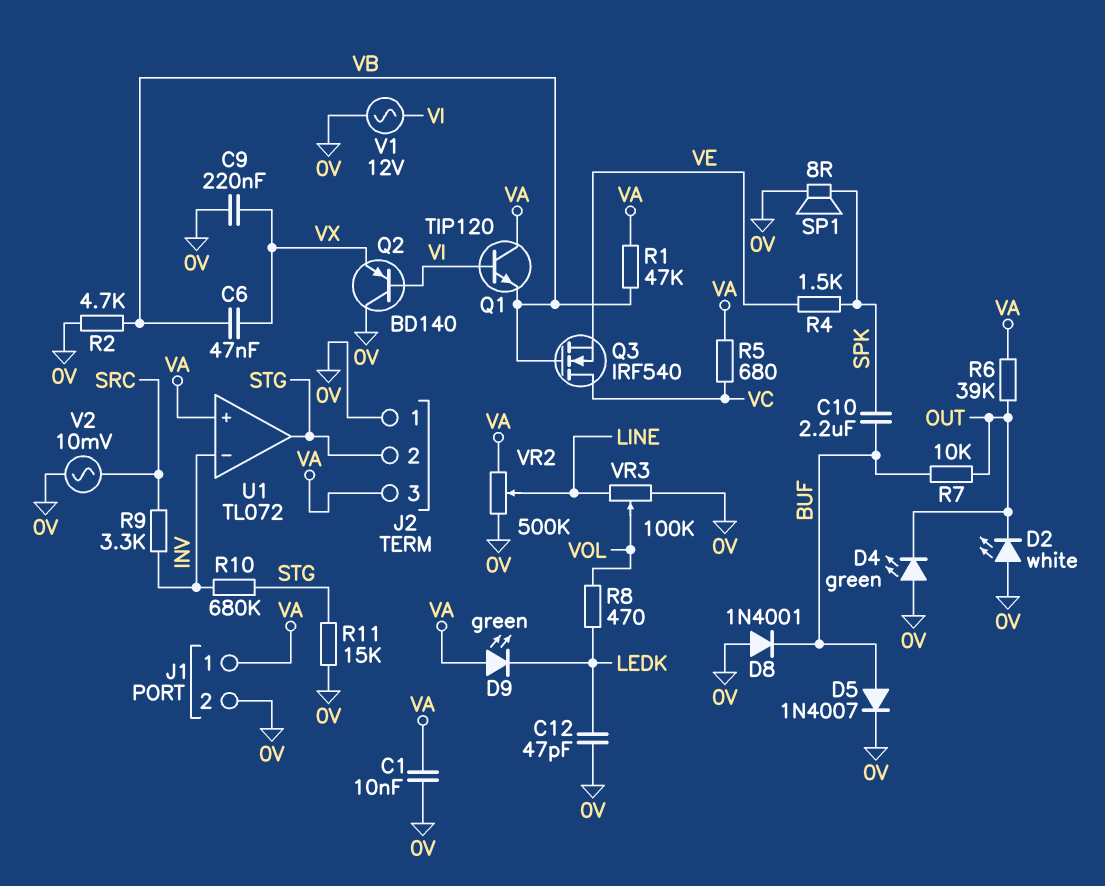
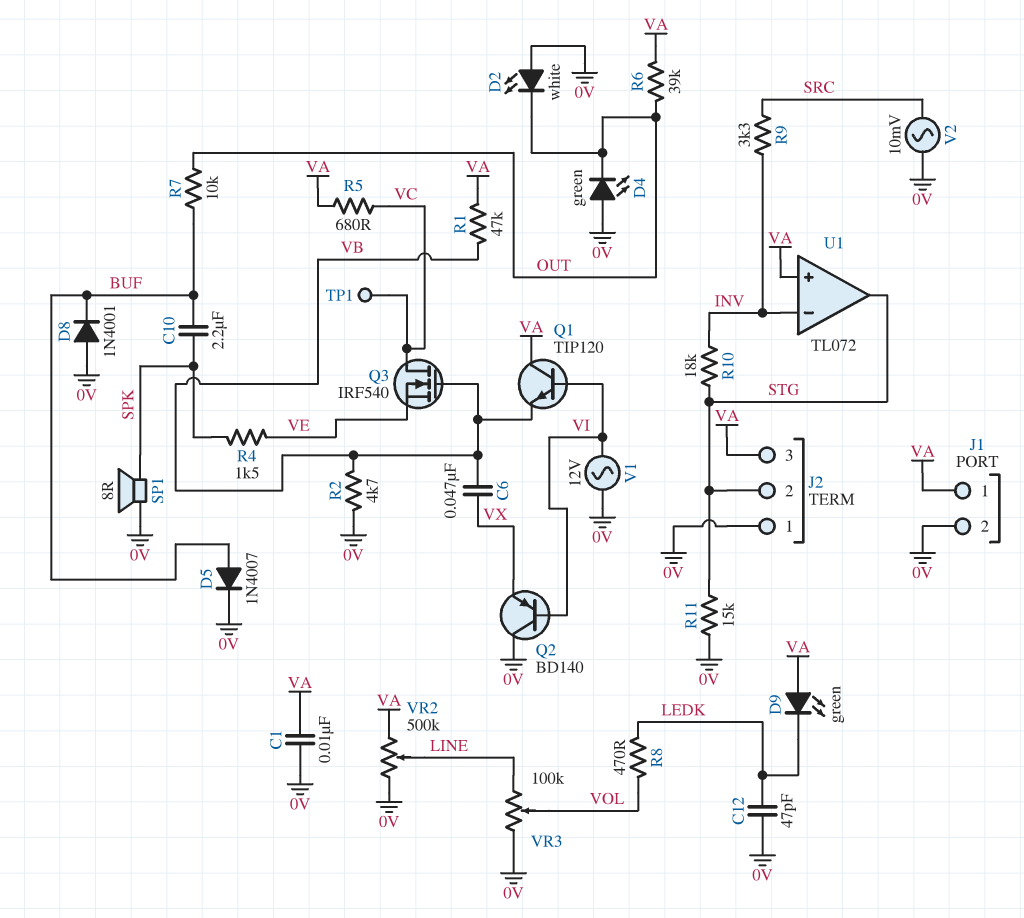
C9: 220nF (0V, VX) -> none
R10: 680k (INV, STG) -> 18k (INV, STG)
TP1: none -> test point (VC)

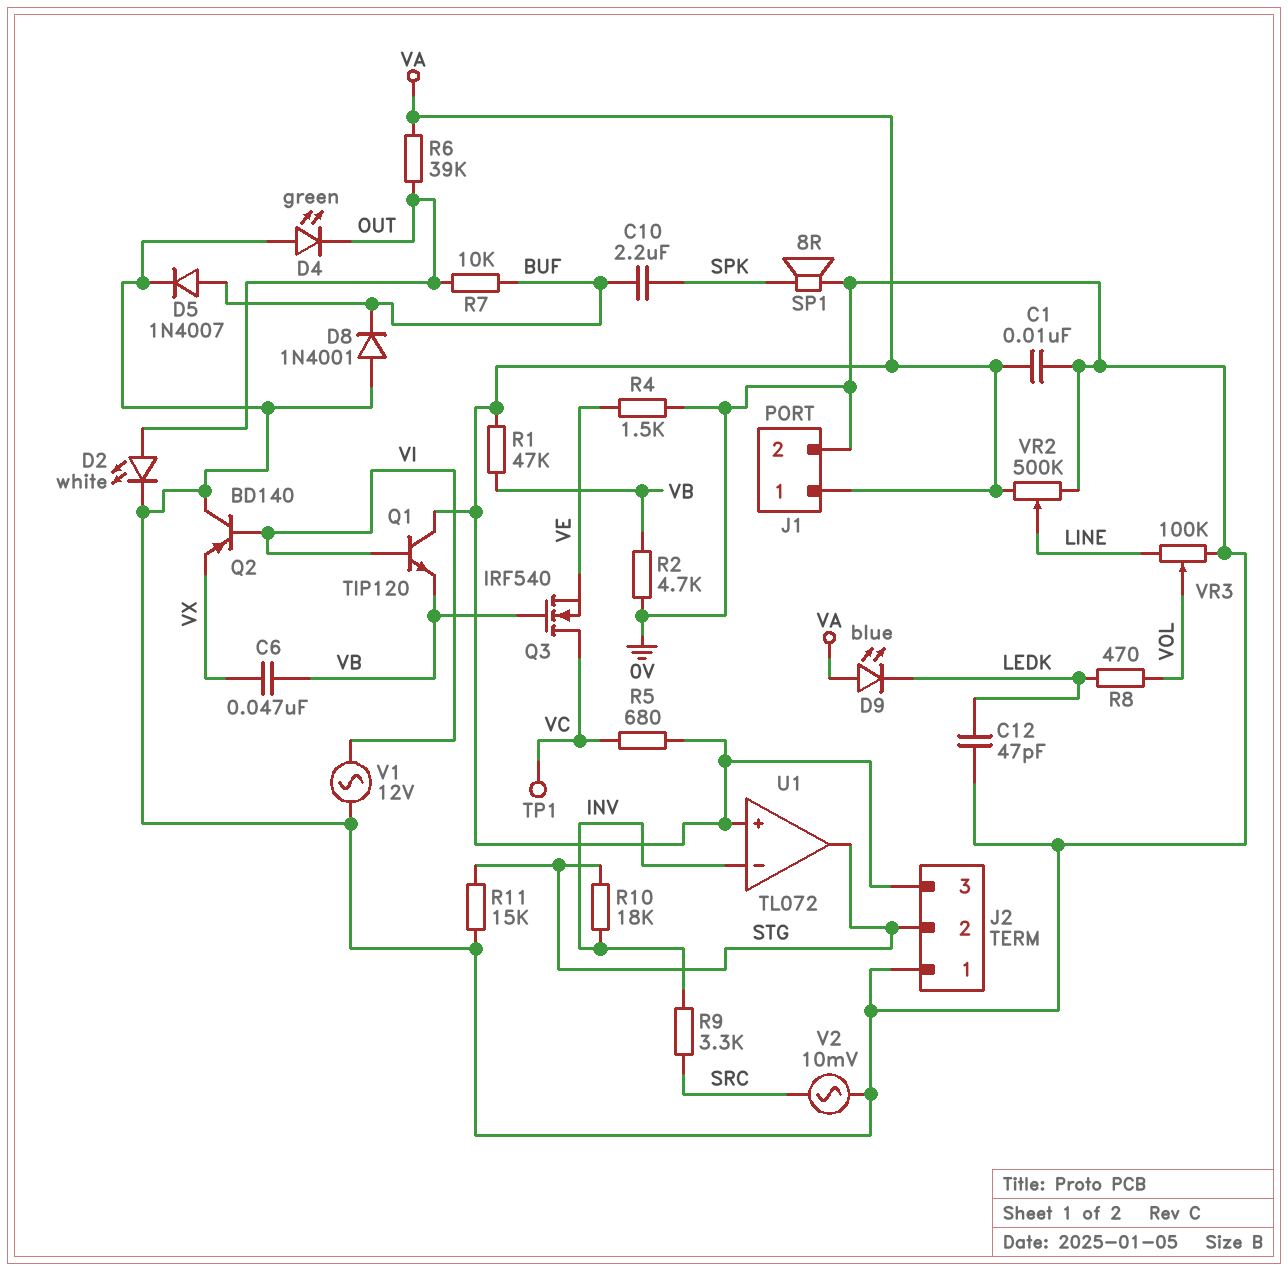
D2: LED white (A 0V, K OUT) -> LED white (A OUT, K 0V)
D9: LED green (A VA, K LEDK) -> LED blue (A VA, K LEDK)
R4: 1.5k (SPK, VE) -> 1.5k (0V, VE)

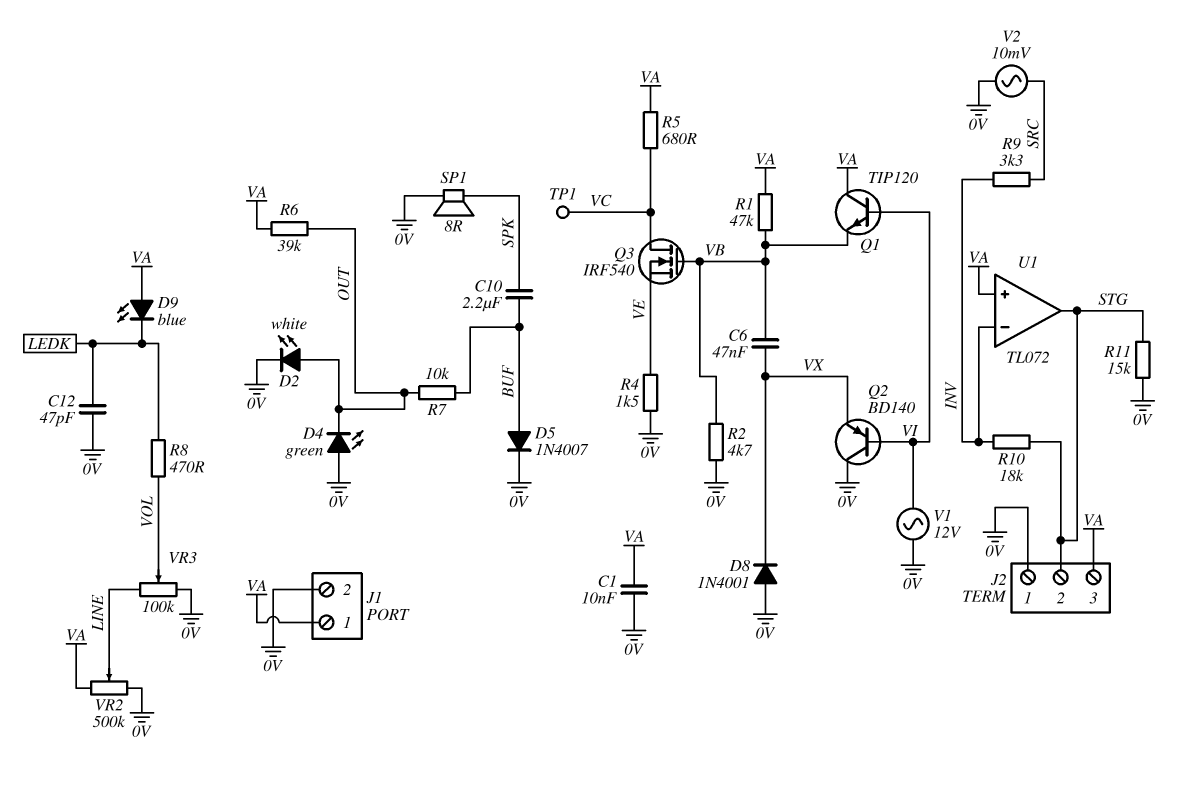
D8: diode 1N4001 (A 0V, K BUF) -> diode 1N4001 (A 0V, K VX)

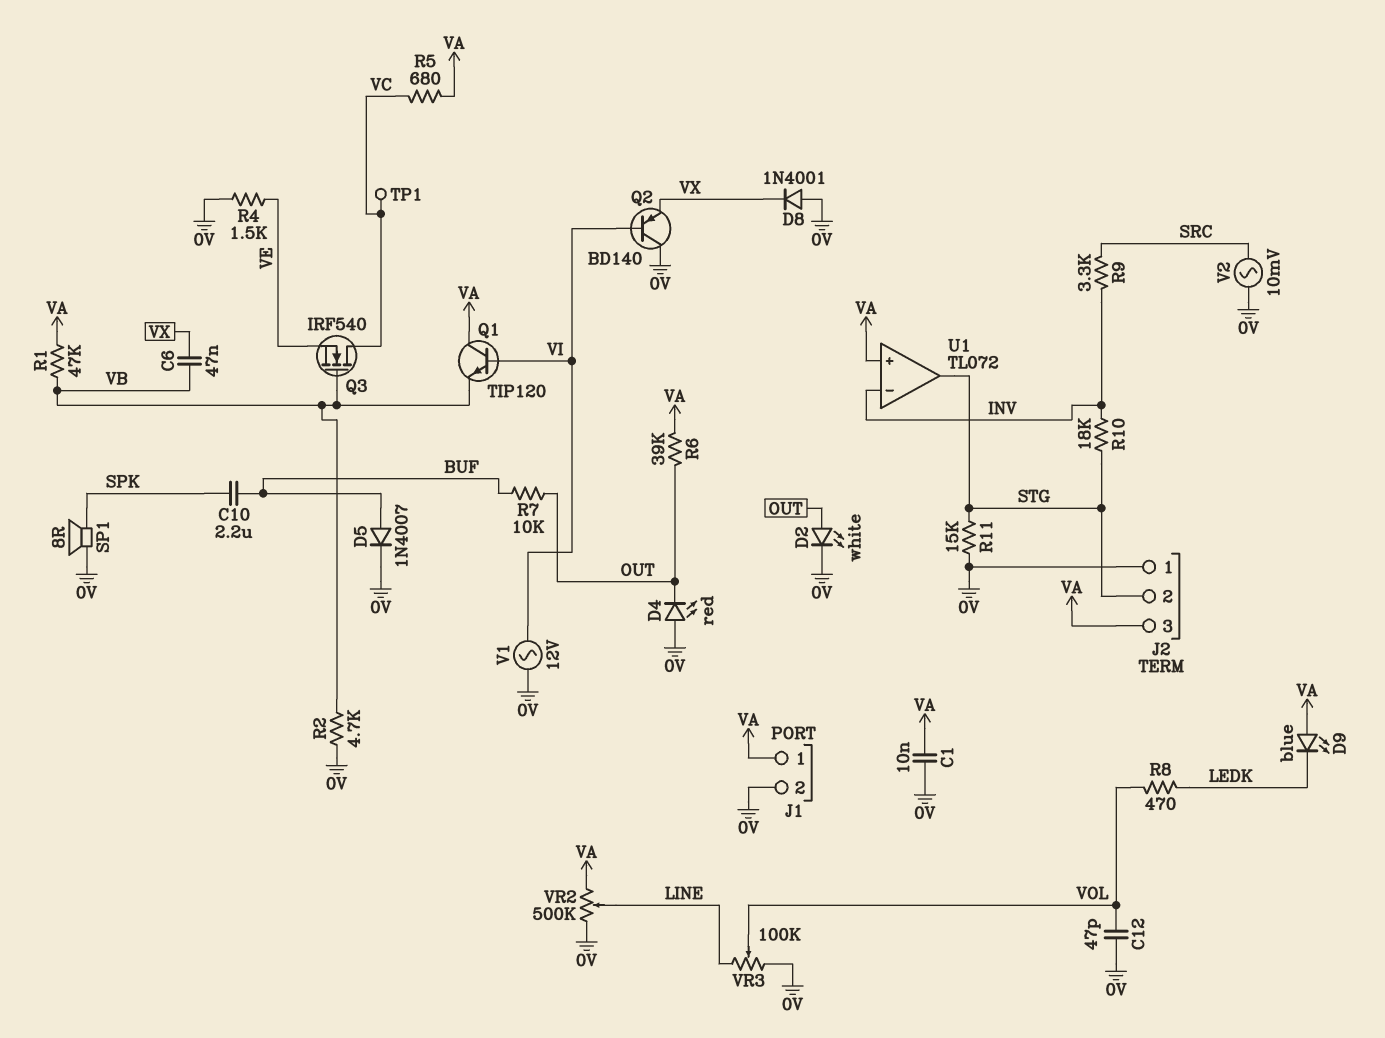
C12: 47pF (0V, LEDK) -> 47pF (0V, VOL)
D4: LED green (A 0V, K OUT) -> LED red (A 0V, K OUT)

